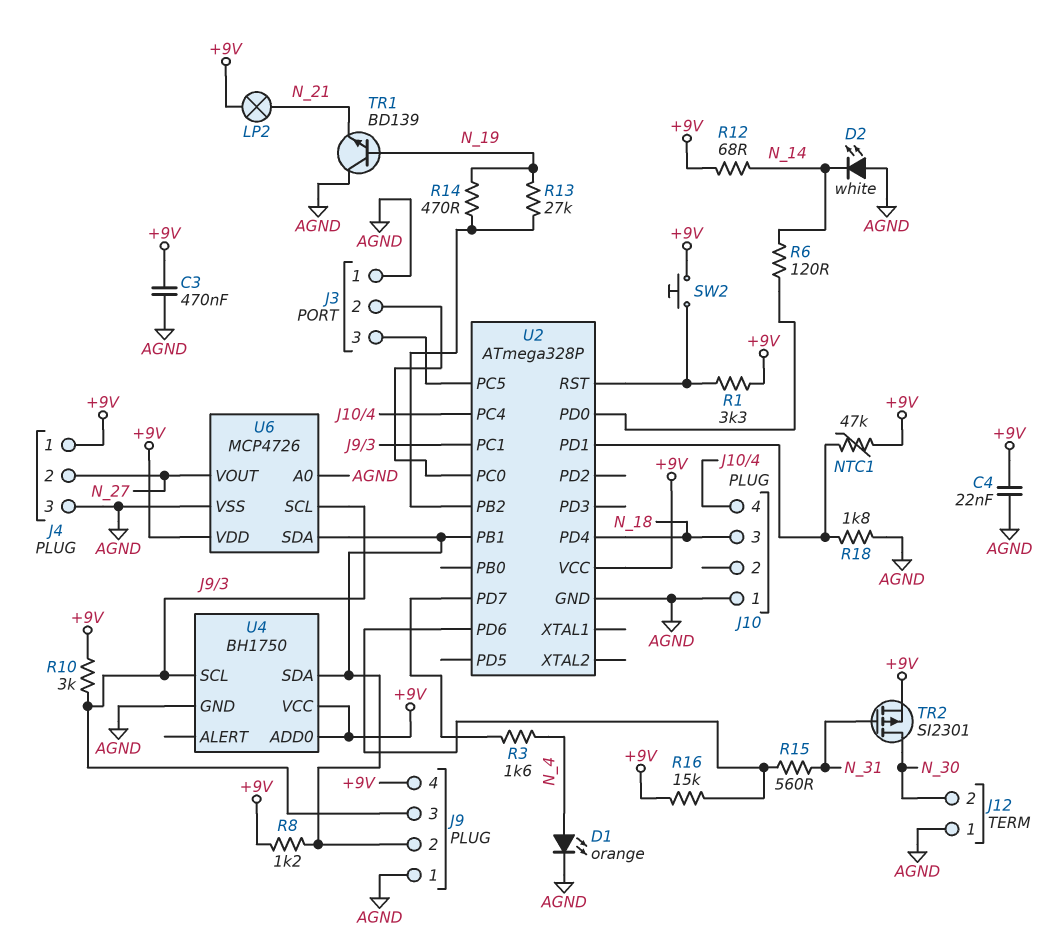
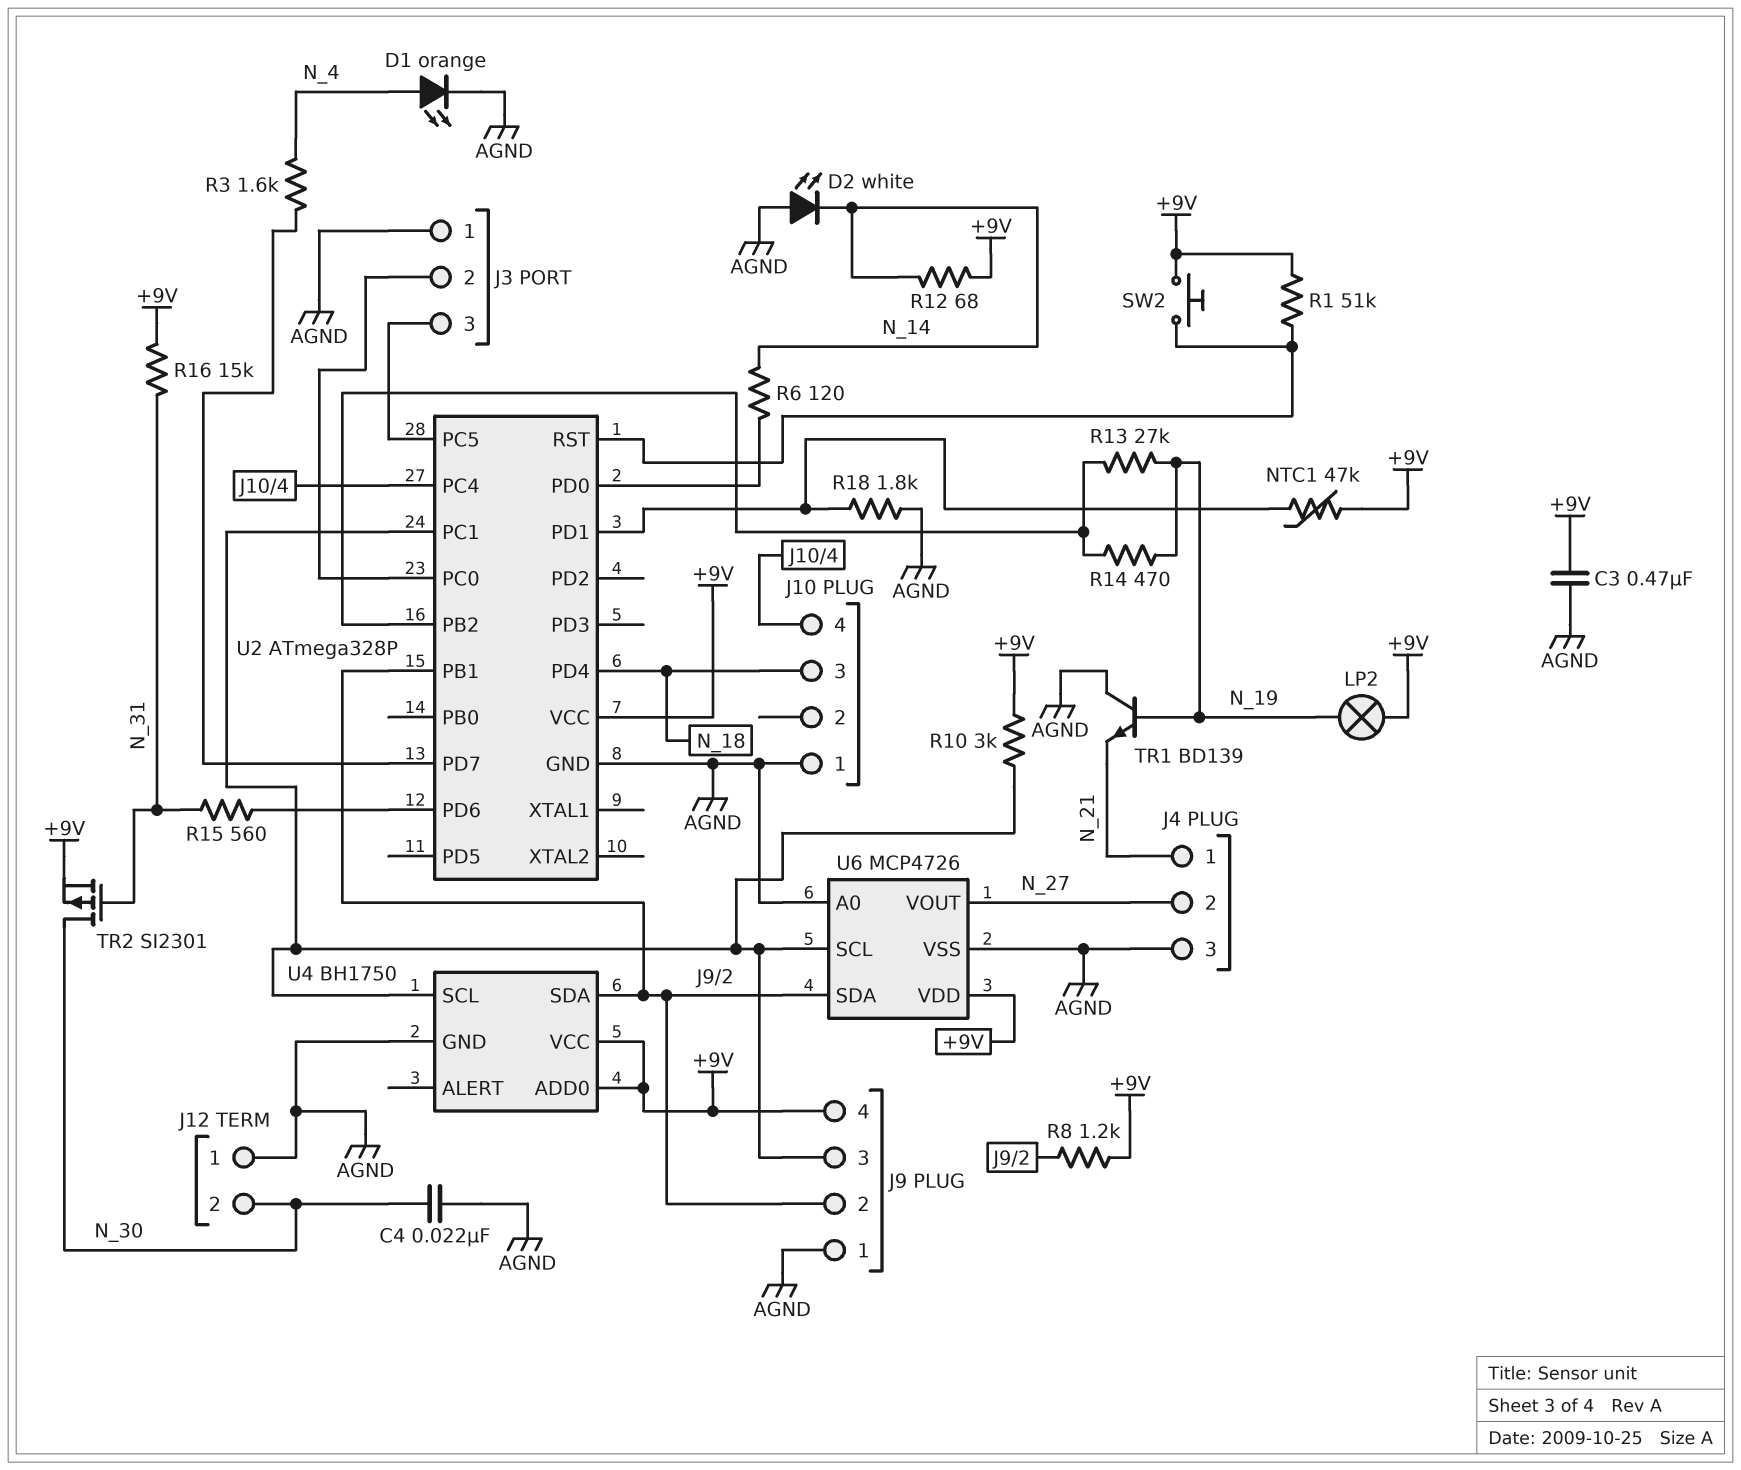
C4: 22nF (+9V, AGND) -> 22nF (AGND, N_30)
J4 pin 1: +9V -> N_21
LP2: lamp (+9V, N_21) -> lamp (+9V, N_19)
R1: 3.3k (+9V, U2/RST) -> 51k (+9V, U2/RST)
R16: 15k (+9V, U2/PD6) -> 15k (+9V, N_31)

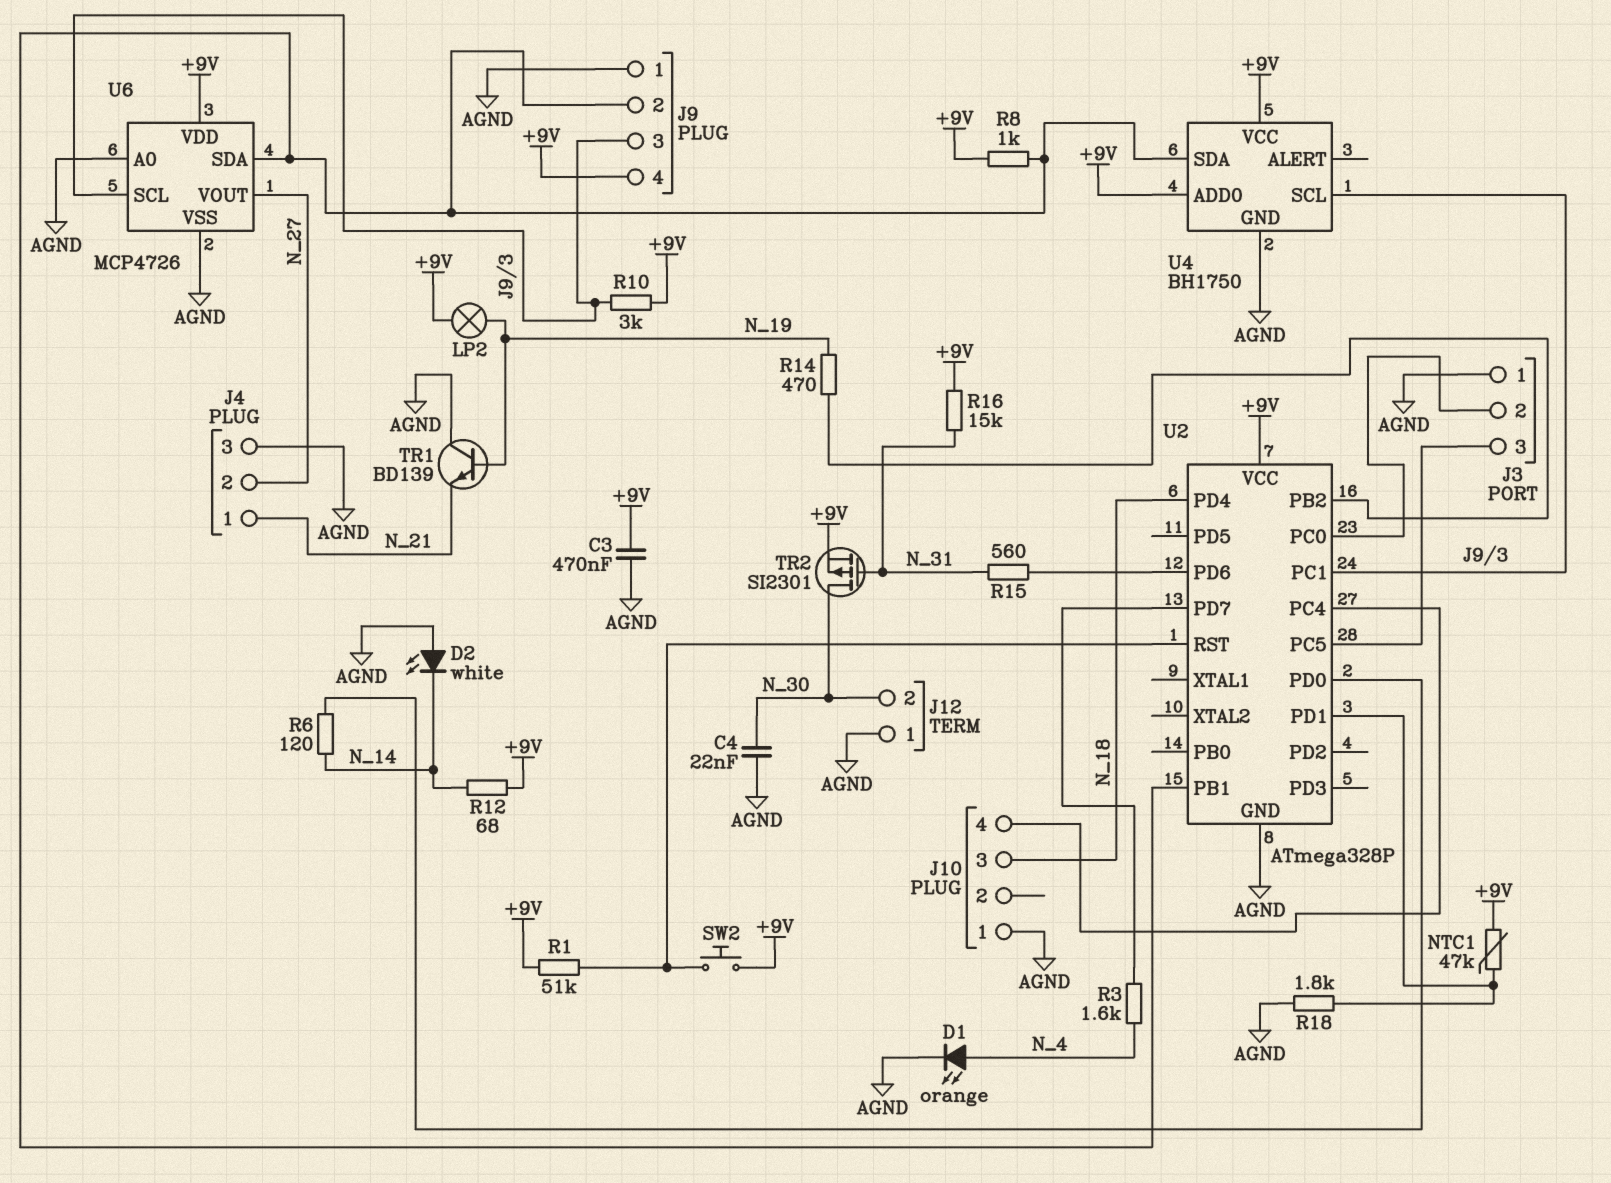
R8: 1.2k (+9V, J9/2) -> 1k (+9V, J9/2)
R13: 27k (N_19, U2/PB2) -> none

